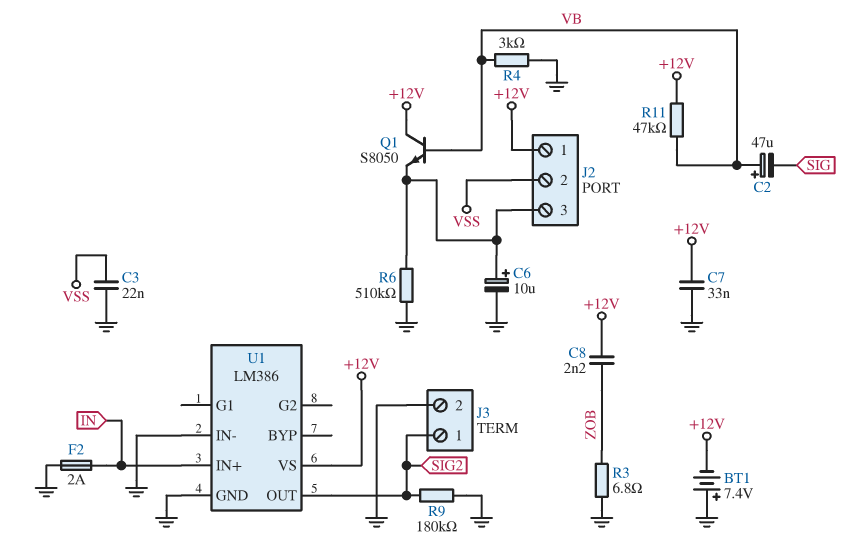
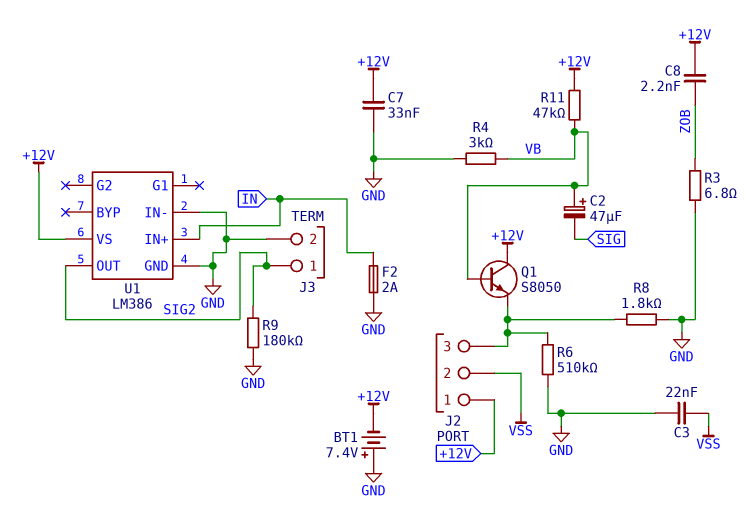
C6: 10uF (plus J2/3, minus GND) -> none
R8: none -> 1.8k (GND, J2/3)

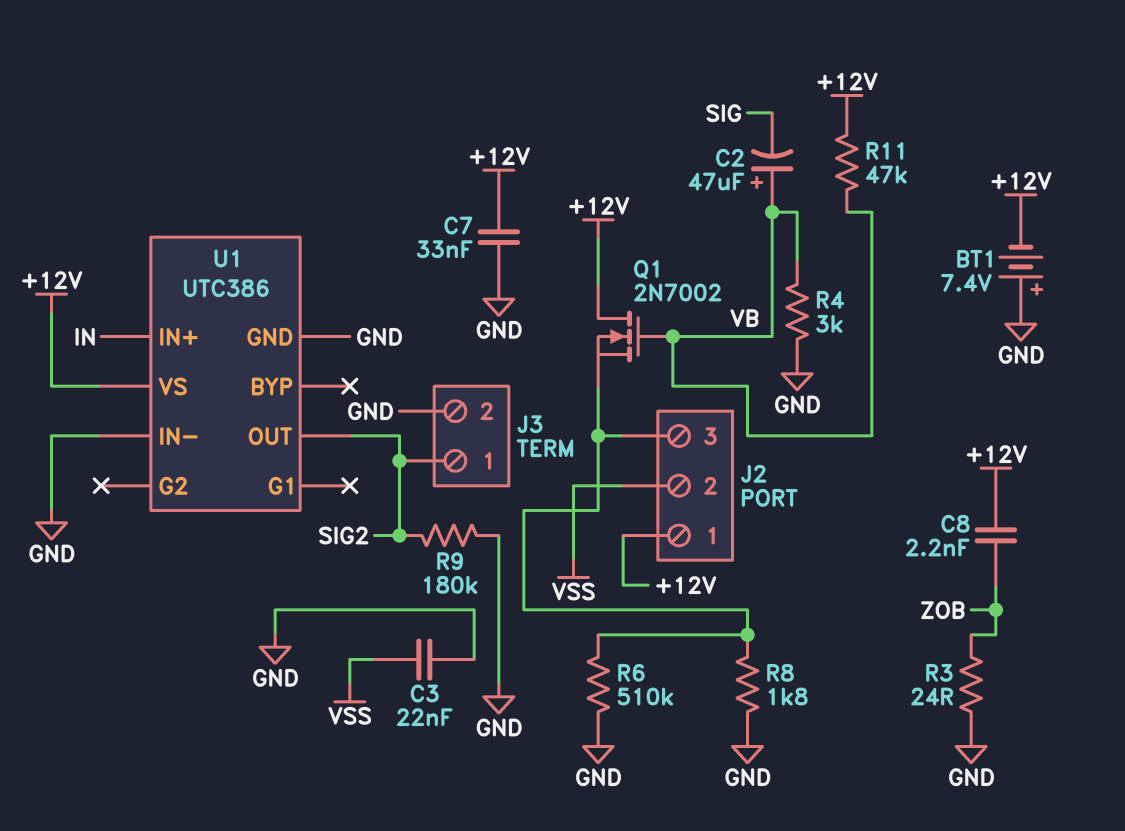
F2: 2A (GND, IN) -> none
Q1: NPN S8050 (B VB, C +12V, E J2/3) -> NMOS 2N7002 (G VB, D +12V, S J2/3)
R3: 6.8 (GND, ZOB) -> 24 (GND, ZOB)
U1: LM386 -> UTC386

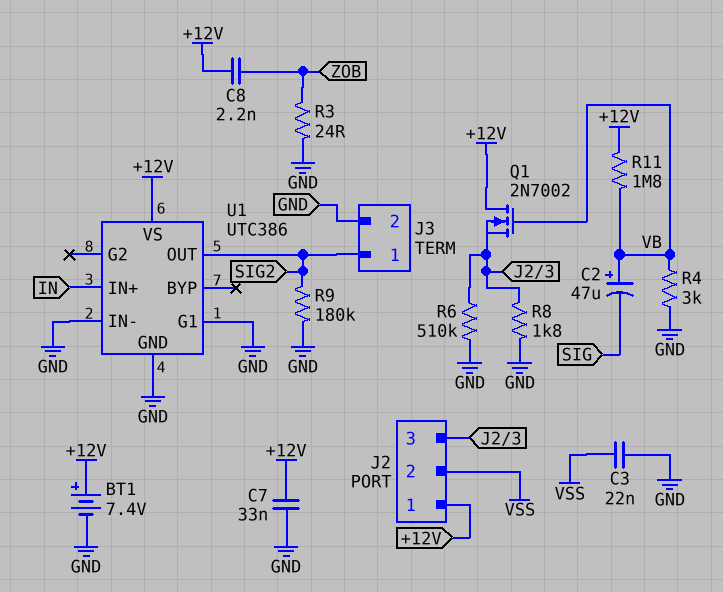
BT1: 7.4V (plus GND, minus +12V) -> 7.4V (plus +12V, minus GND)
R11: 47k (+12V, VB) -> 1.8M (+12V, VB)
U1 pin G1: none -> GND

